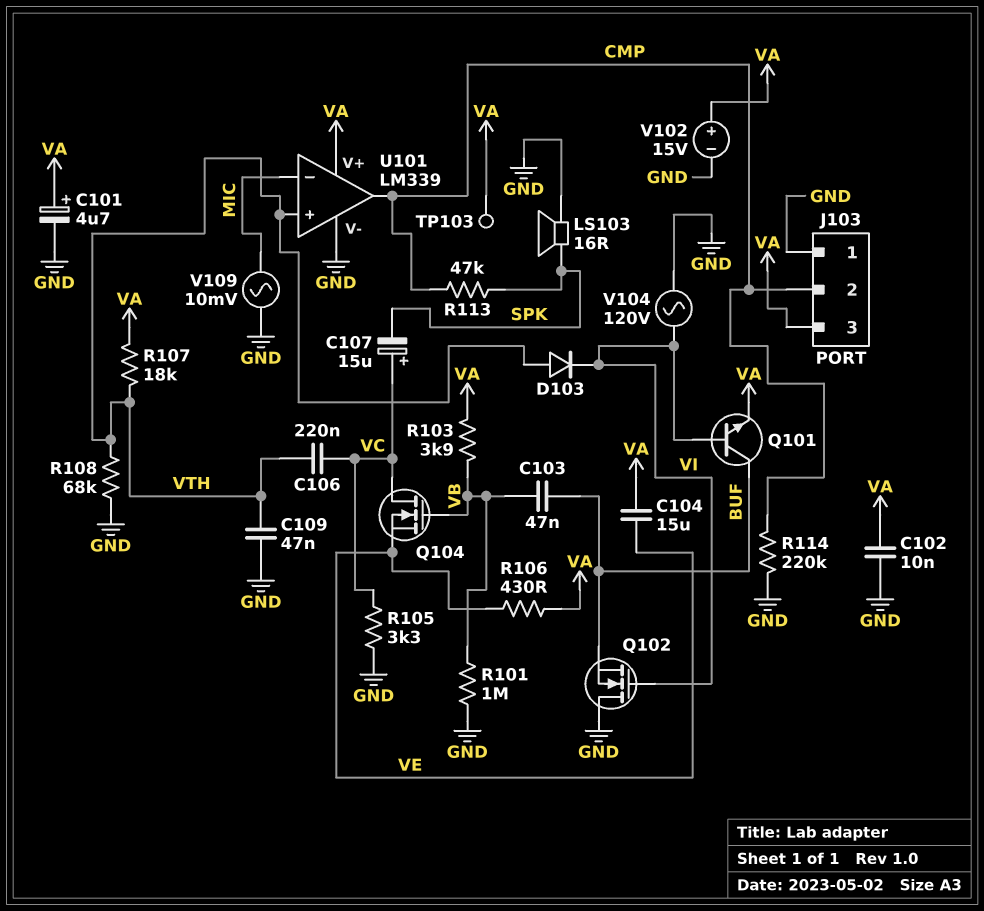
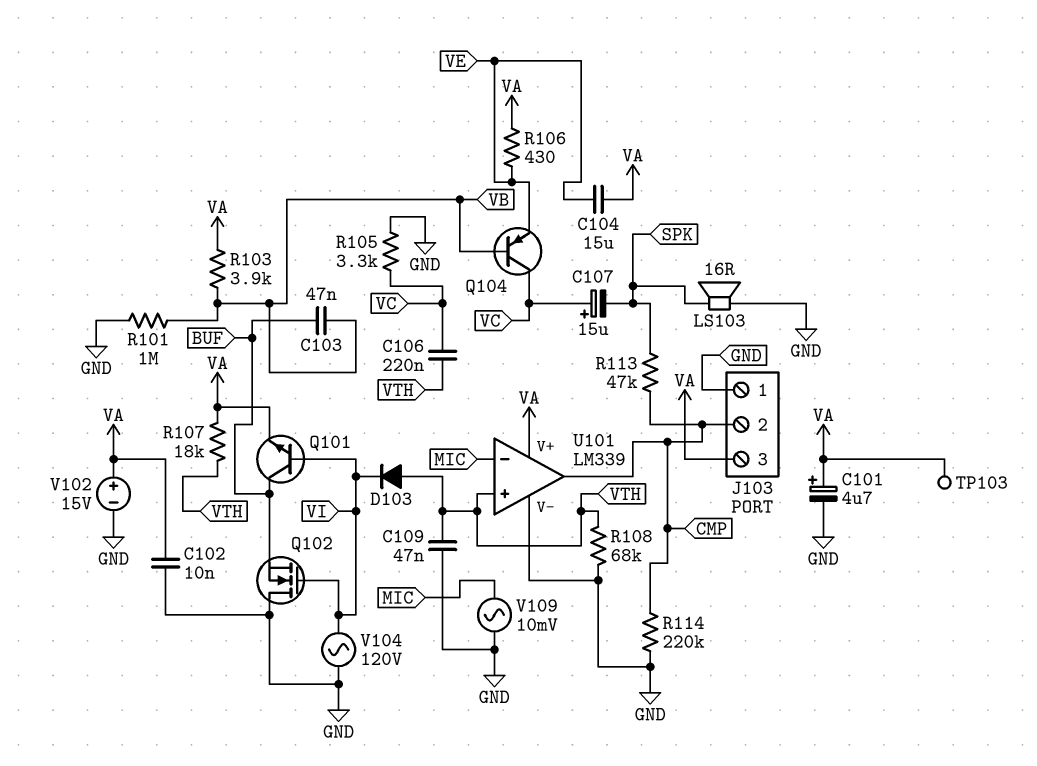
Q104: NMOS (G VB, D VC, S VE) -> PNP (B VB, C VC, E VE)

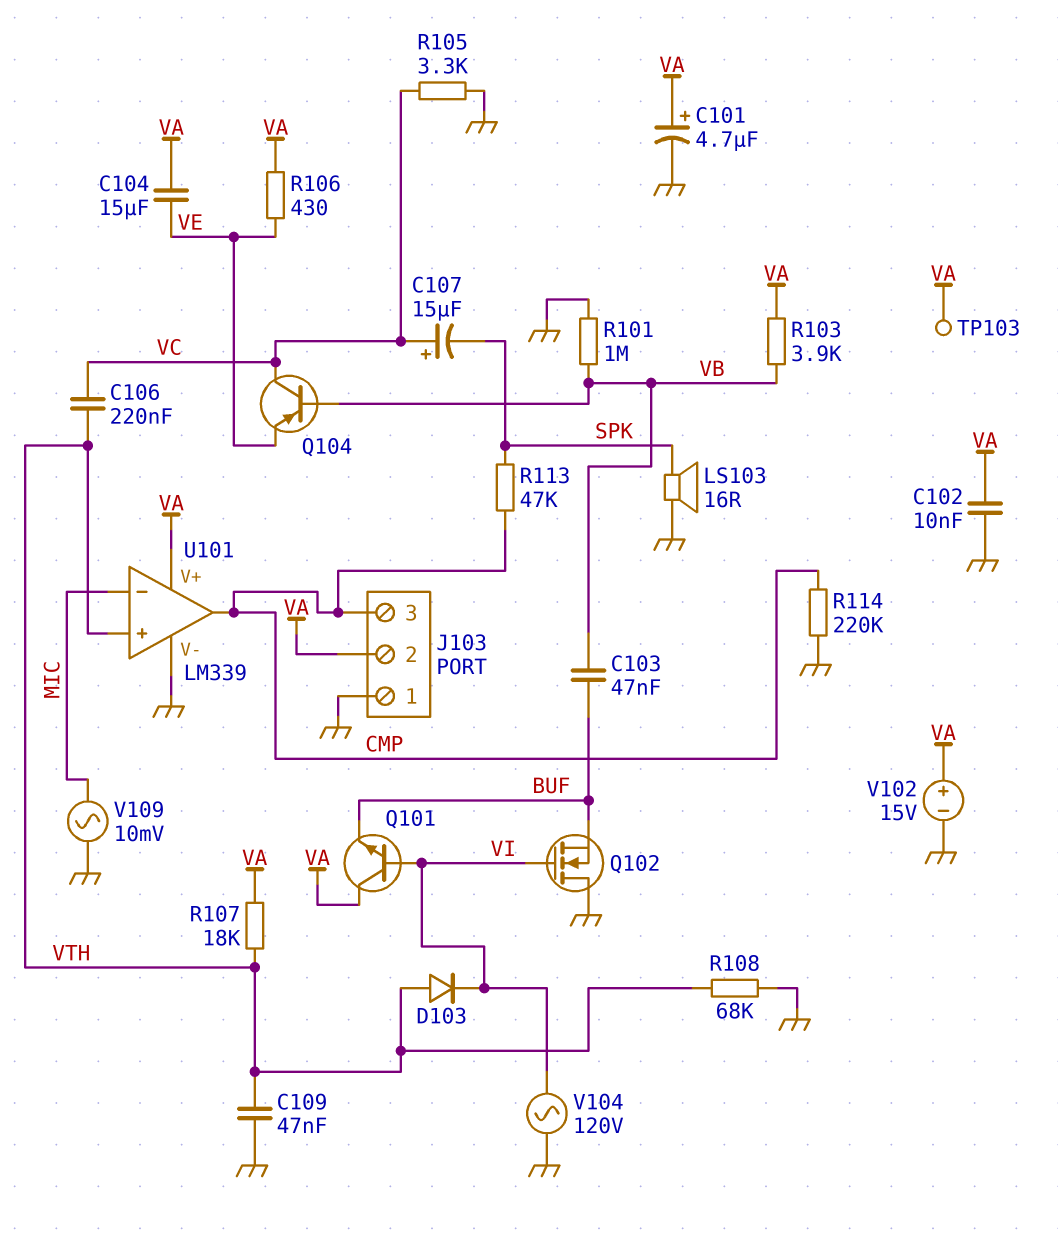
J103 pin 2: CMP -> VA
J103 pin 3: VA -> CMP
Q101: NPN (B VI, C BUF, E VA) -> NPN (B VI, C VA, E BUF)

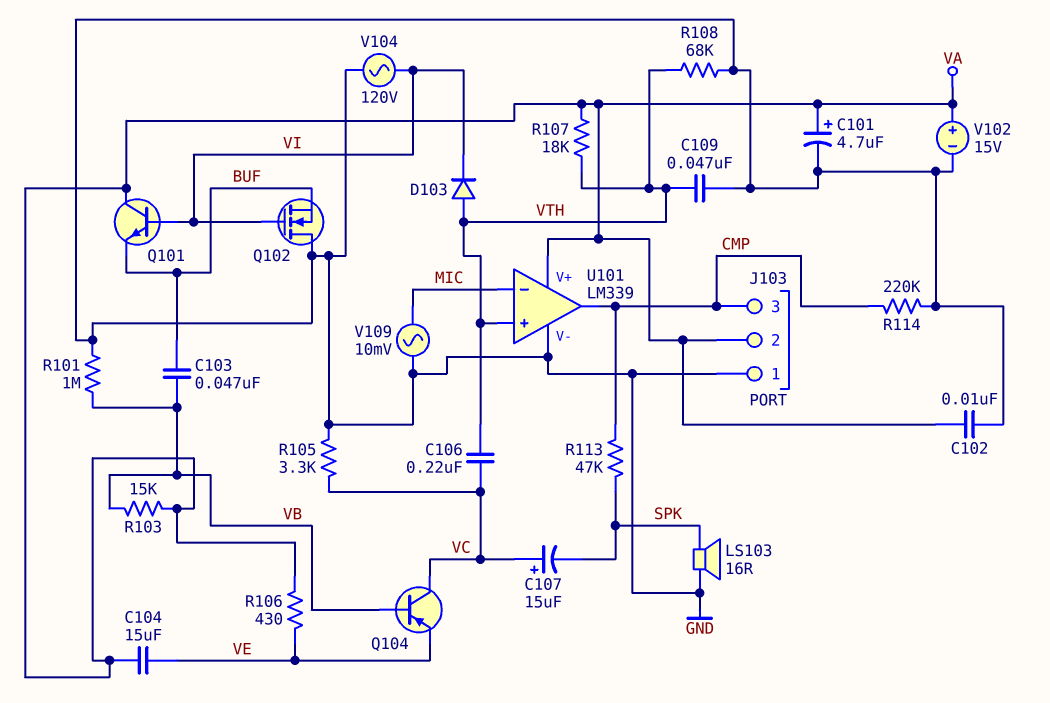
R103: 3.9k (VA, VB) -> 15k (VA, VB)
TP103: test point (VA) -> none

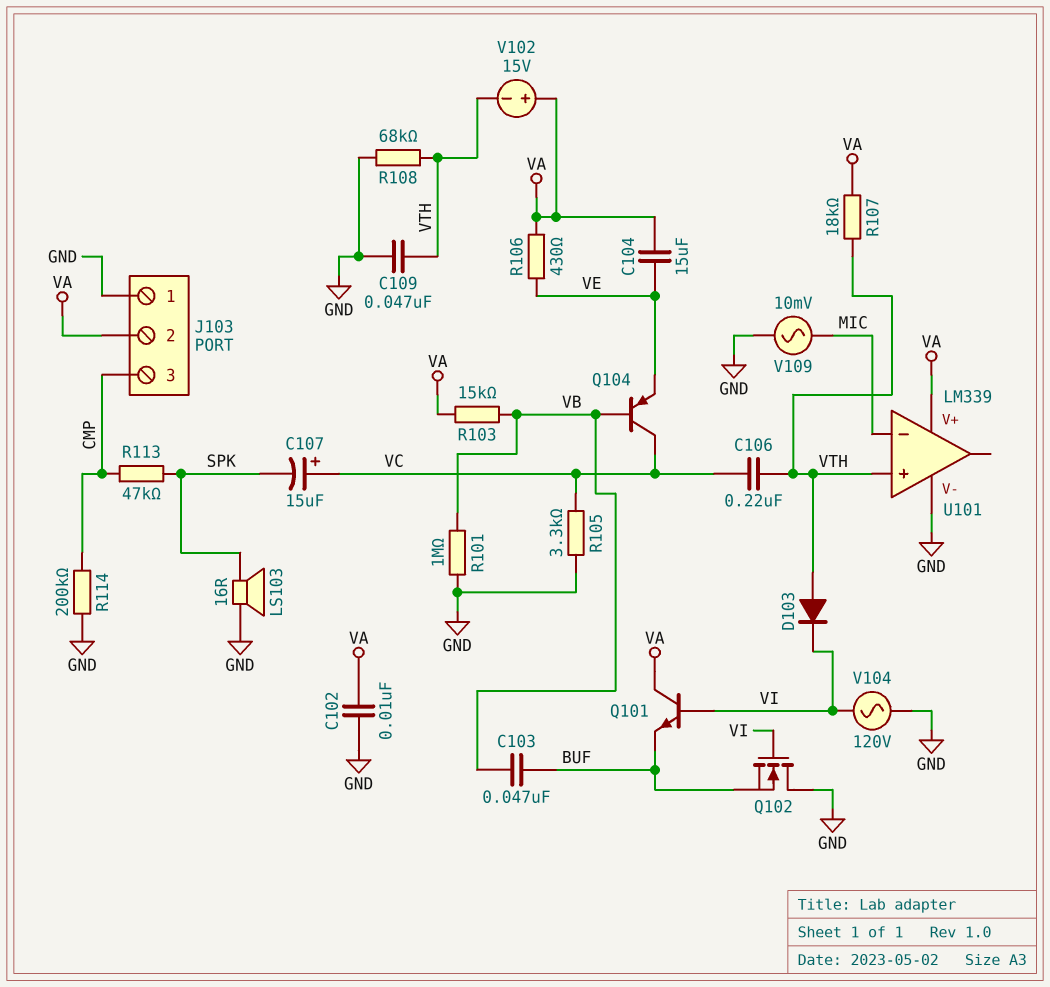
C101: 4.7uF (plus VA, minus GND) -> none
R114: 220k (CMP, GND) -> 200k (CMP, GND)
U101 pin out: CMP -> none
V102: 15V (plus VA, minus GND) -> 15V (plus VA, minus VTH)

